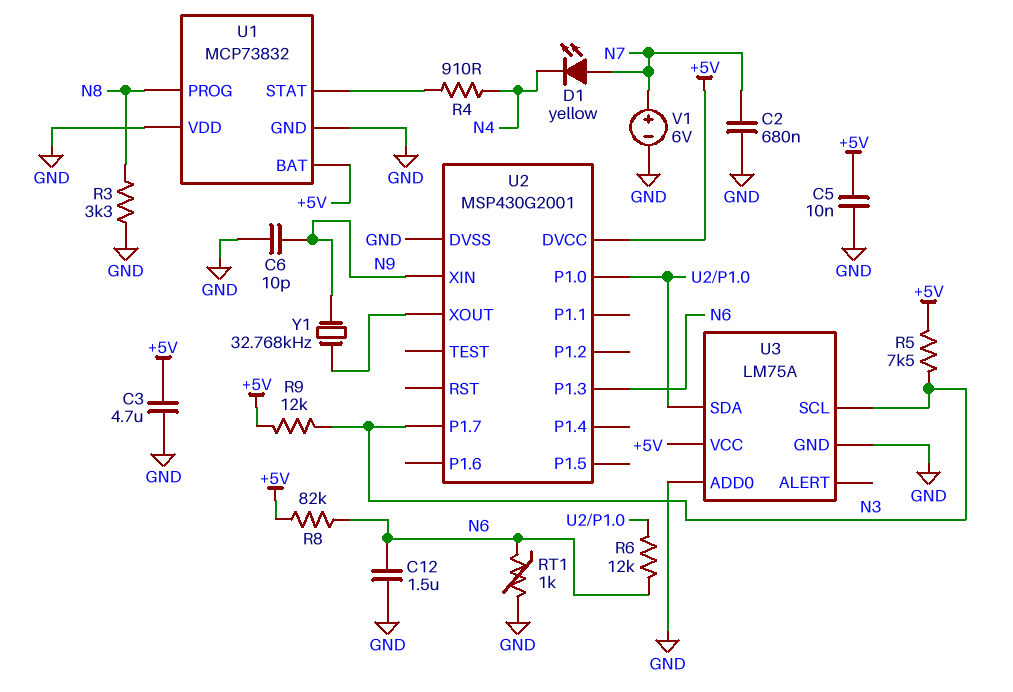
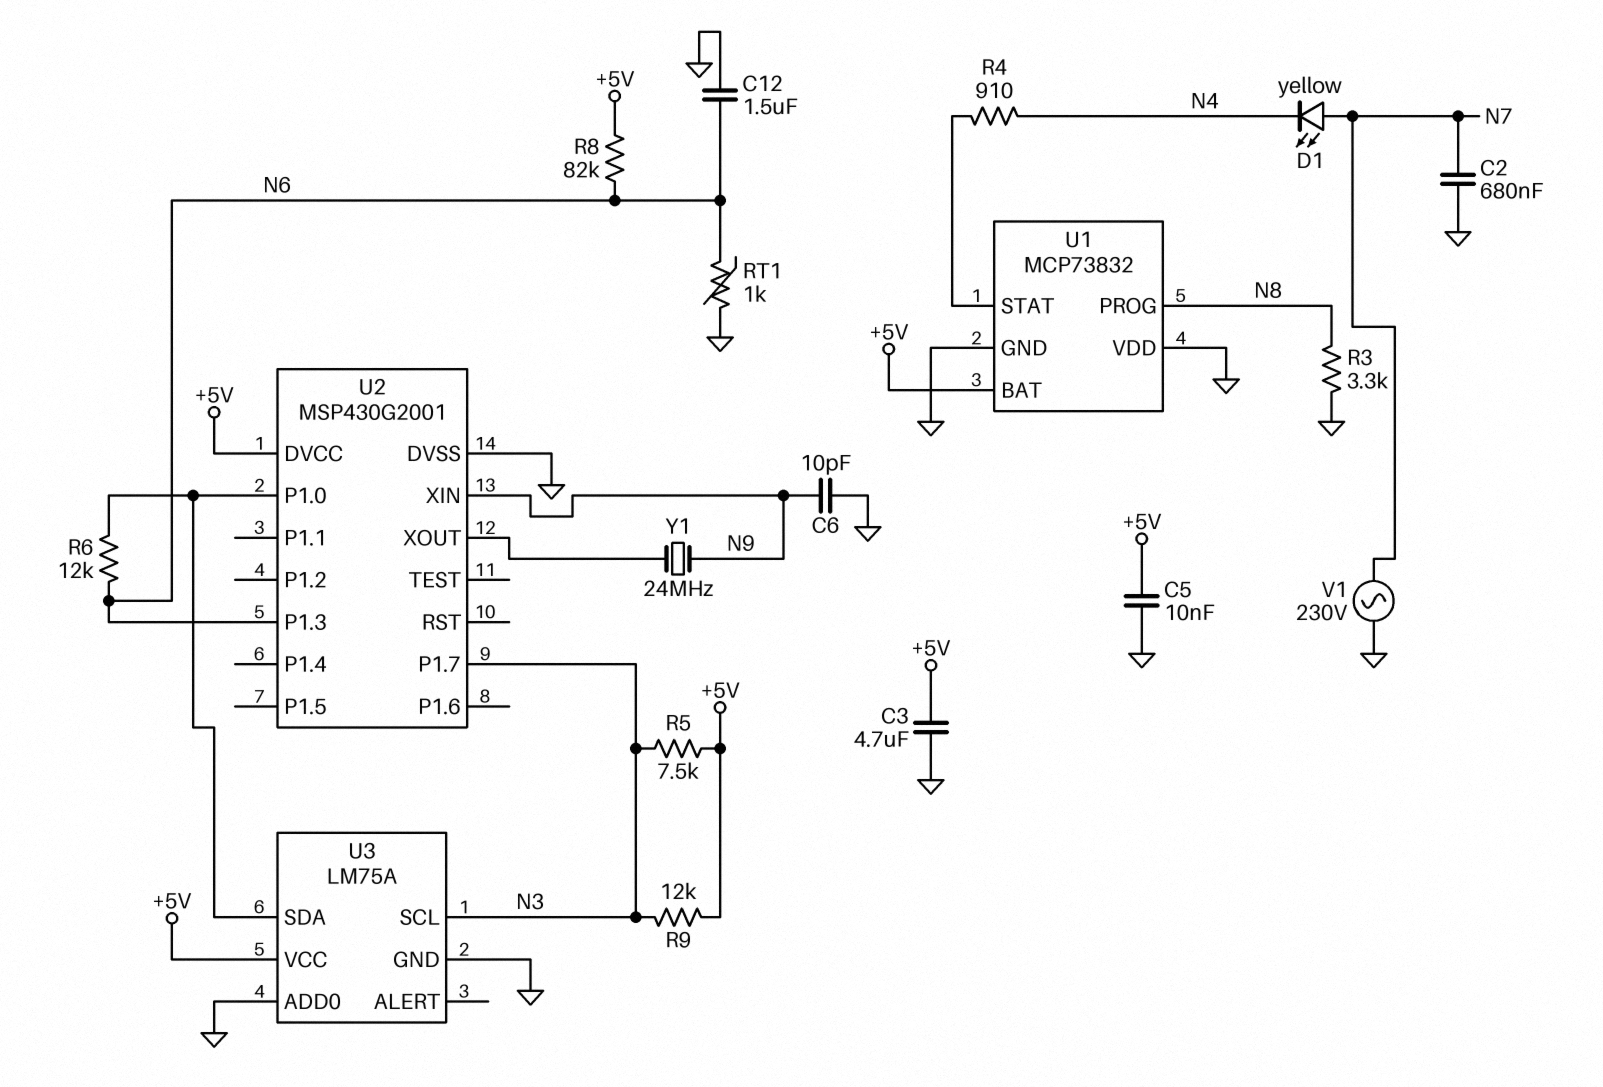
V1: 6V (plus N7, minus GND) -> AC 230V (GND, N7)
Y1: 32.768kHz (N9, U2/XOUT) -> 24MHz (N9, U2/XOUT)

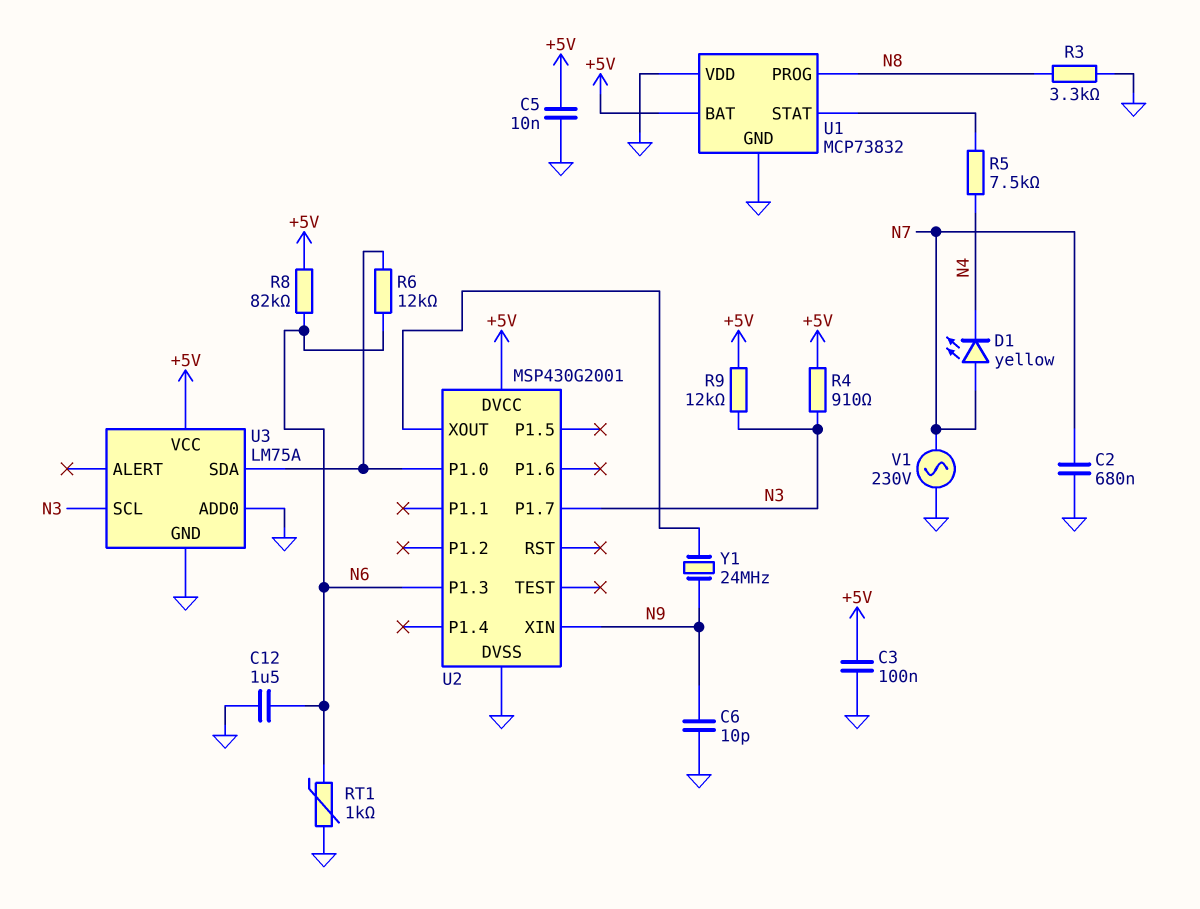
C3: 4.7uF (+5V, GND) -> 100nF (+5V, GND)
R4: 910 (N4, U1/STAT) -> 910 (+5V, N3)
R5: 7.5k (+5V, N3) -> 7.5k (N4, U1/STAT)

